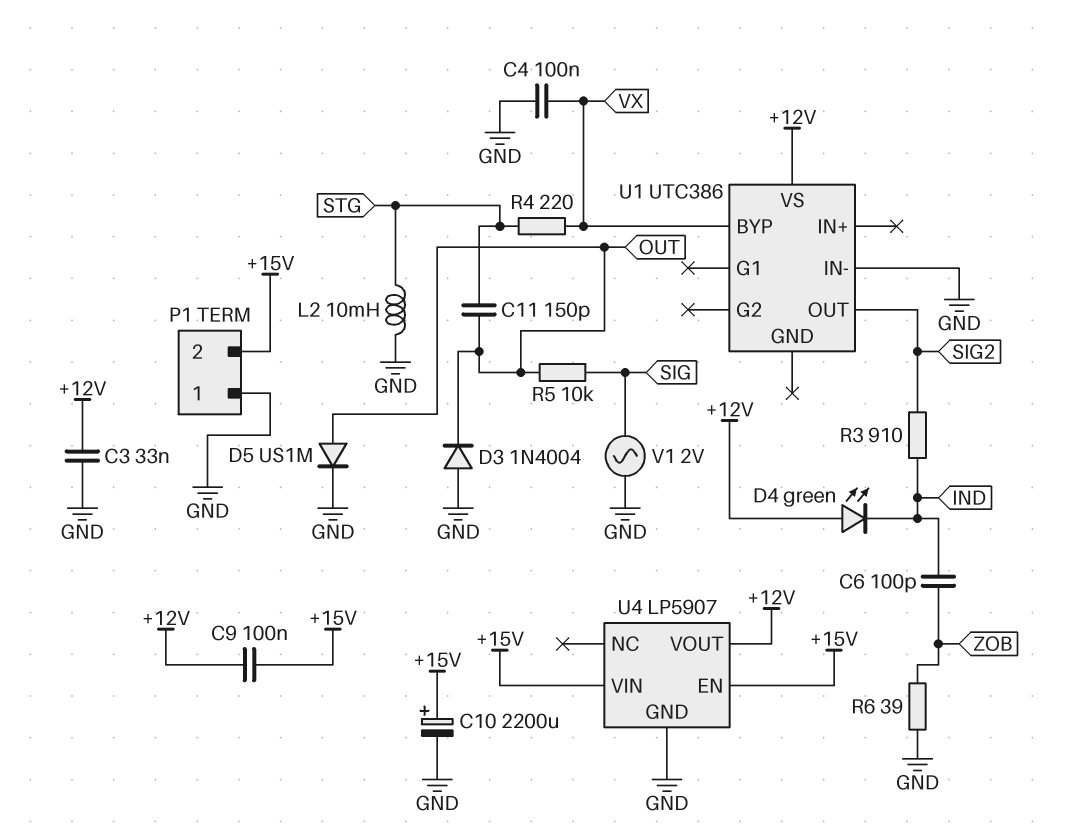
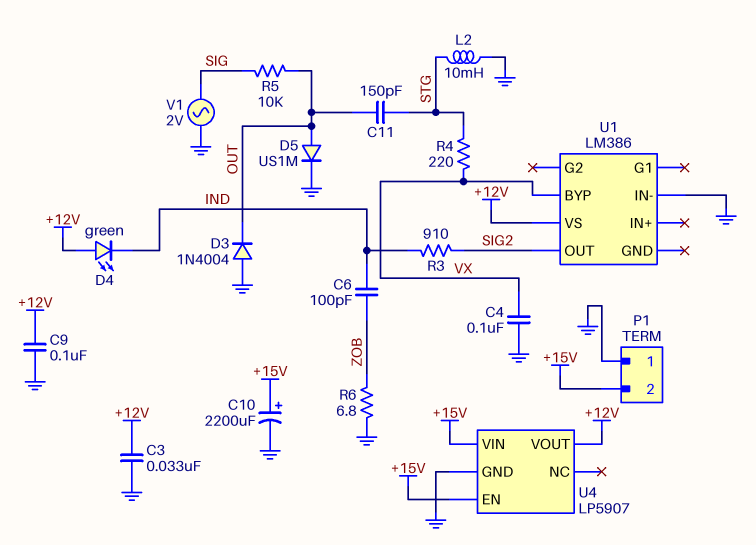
C9: 100nF (+12V, +15V) -> 100nF (+12V, GND)
R6: 39 (GND, ZOB) -> 6.8 (GND, ZOB)
U1: UTC386 -> LM386

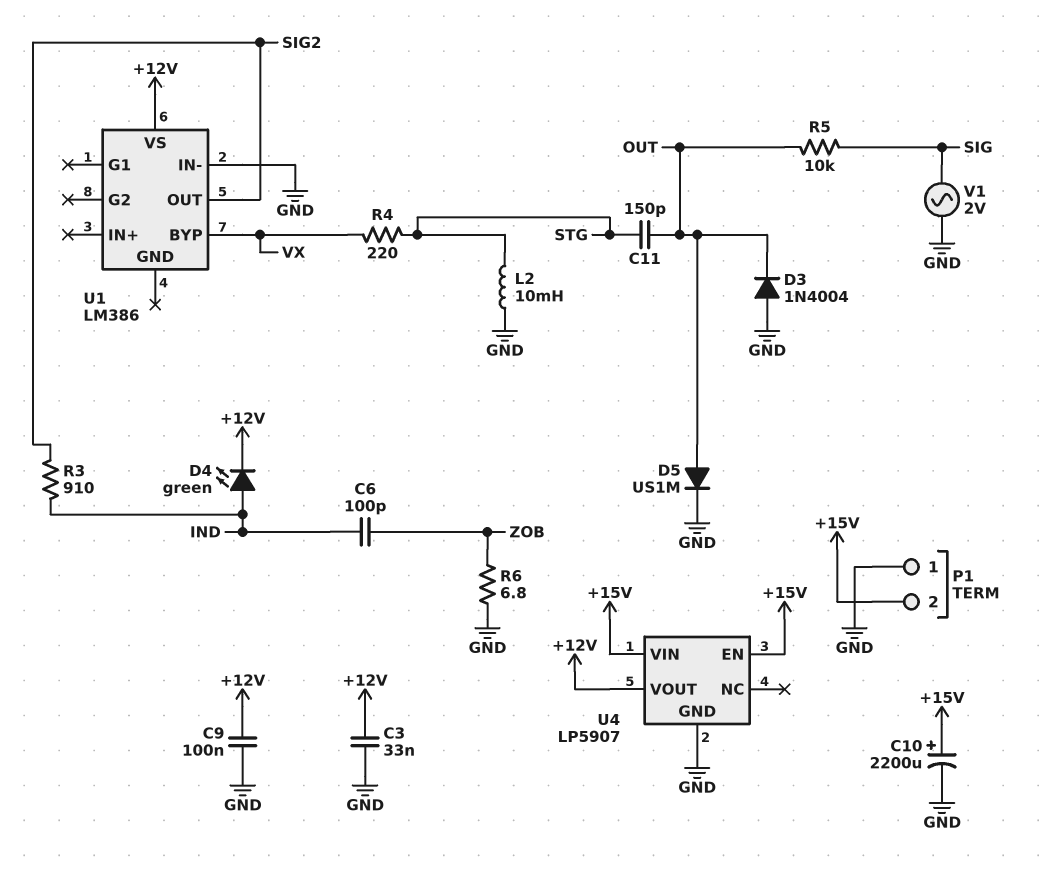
C4: 100nF (GND, VX) -> none
D4: LED green (A +12V, K IND) -> LED green (A IND, K +12V)

